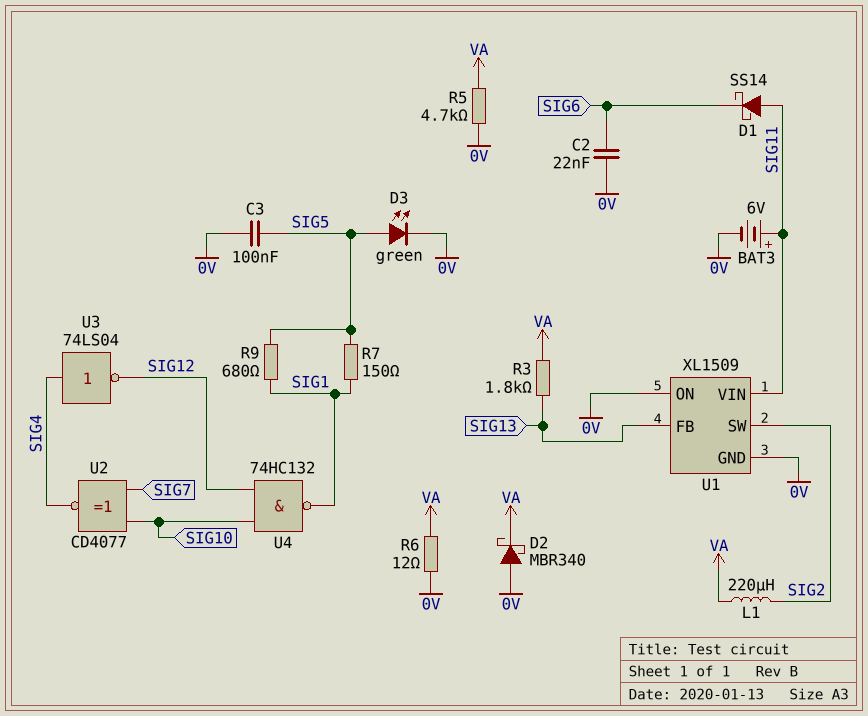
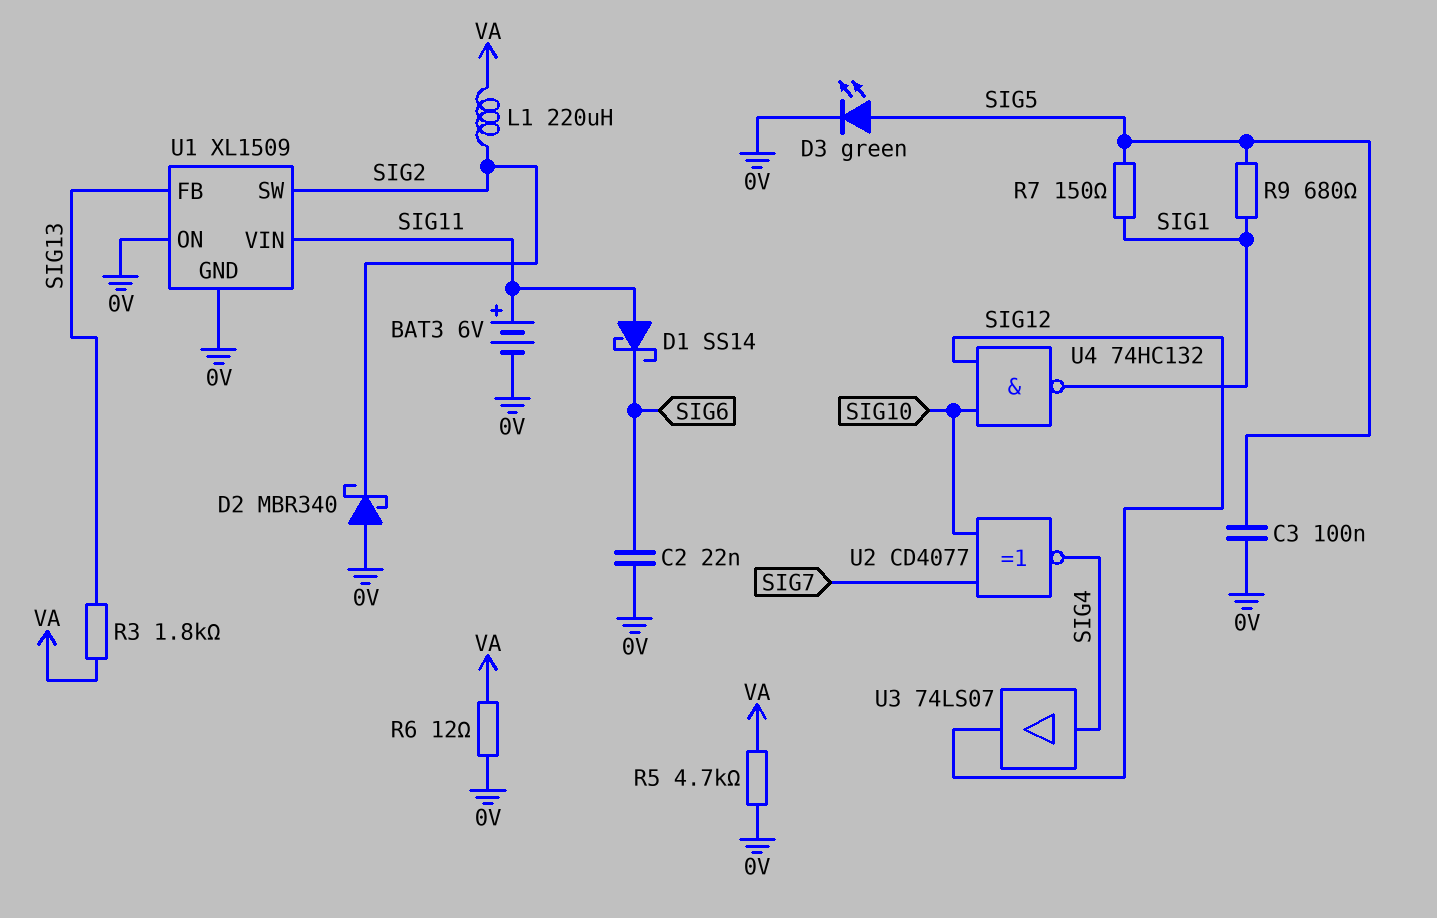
D2: schottky MBR340 (A 0V, K VA) -> schottky MBR340 (A 0V, K SIG2)
U3: NOT 74LS04 (in SIG4, out SIG12) -> buffer 74LS07 (in SIG4, out SIG12)

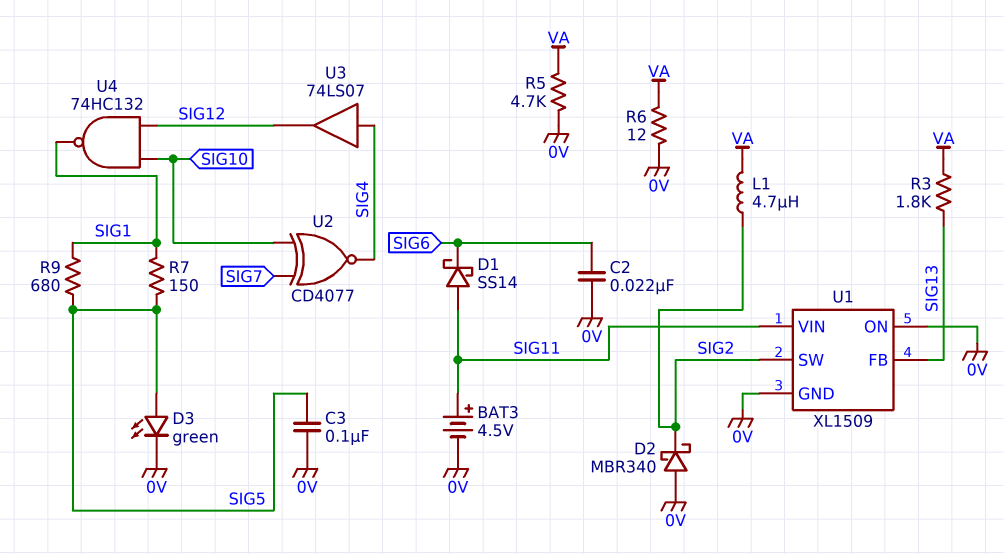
BAT3: 6V (plus SIG11, minus 0V) -> 4.5V (plus SIG11, minus 0V)
L1: 220uH (SIG2, VA) -> 4.7uH (SIG2, VA)

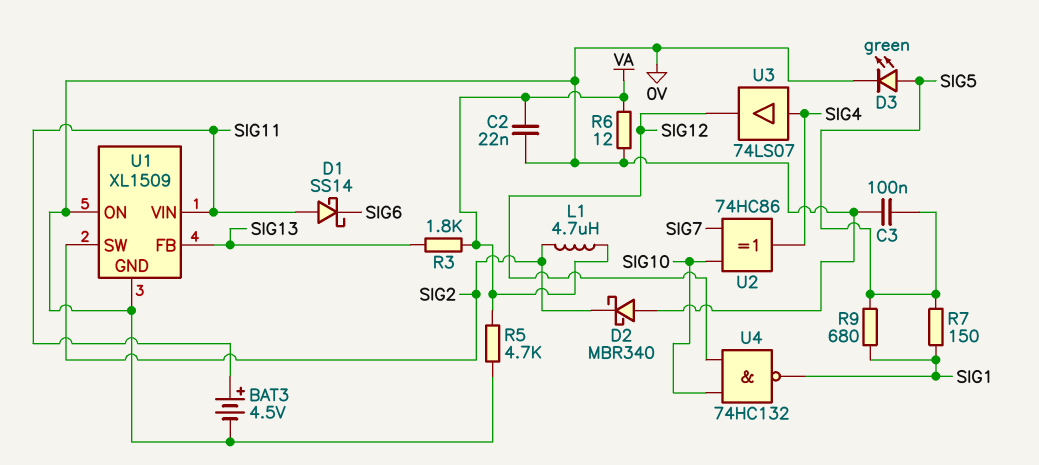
C2: 22nF (0V, SIG6) -> 22nF (0V, VA)
U2: XNOR CD4077 (in SIG7, in SIG10, out SIG4) -> XOR 74HC86 (in SIG7, in SIG10, out SIG4)

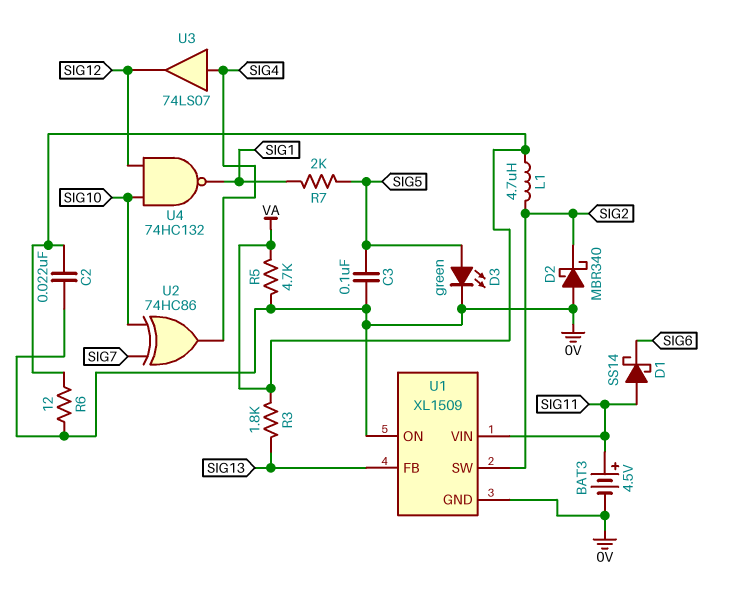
R7: 150 (SIG1, SIG5) -> 2k (SIG1, SIG5)
R9: 680 (SIG1, SIG5) -> none

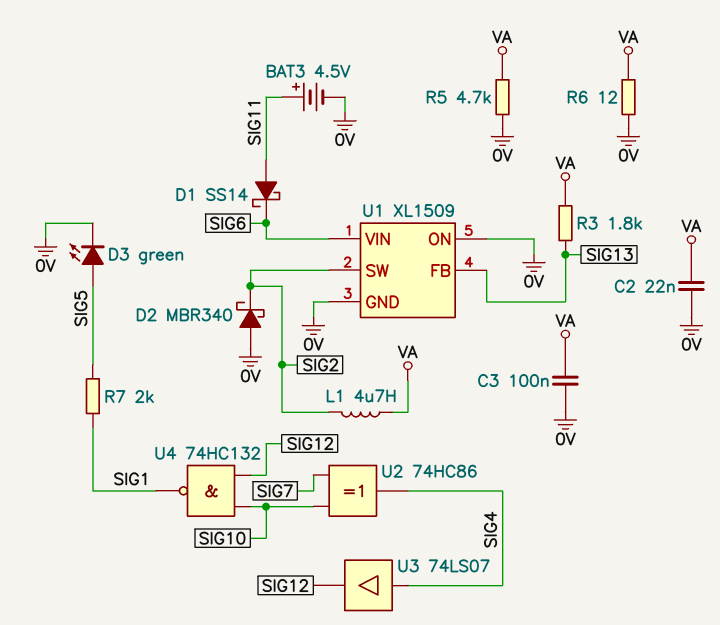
C3: 100nF (0V, SIG5) -> 100nF (0V, VA)
U1 pin VIN: SIG11 -> SIG6

